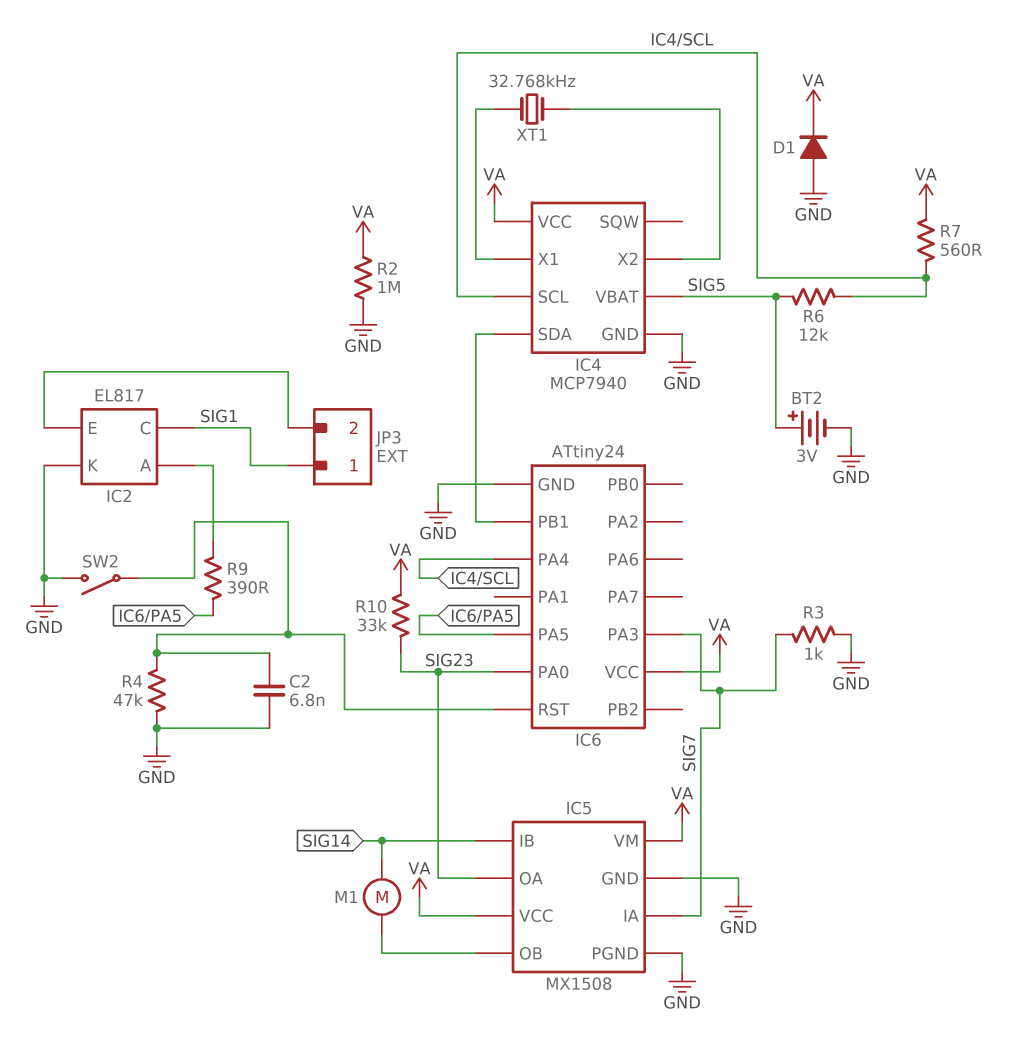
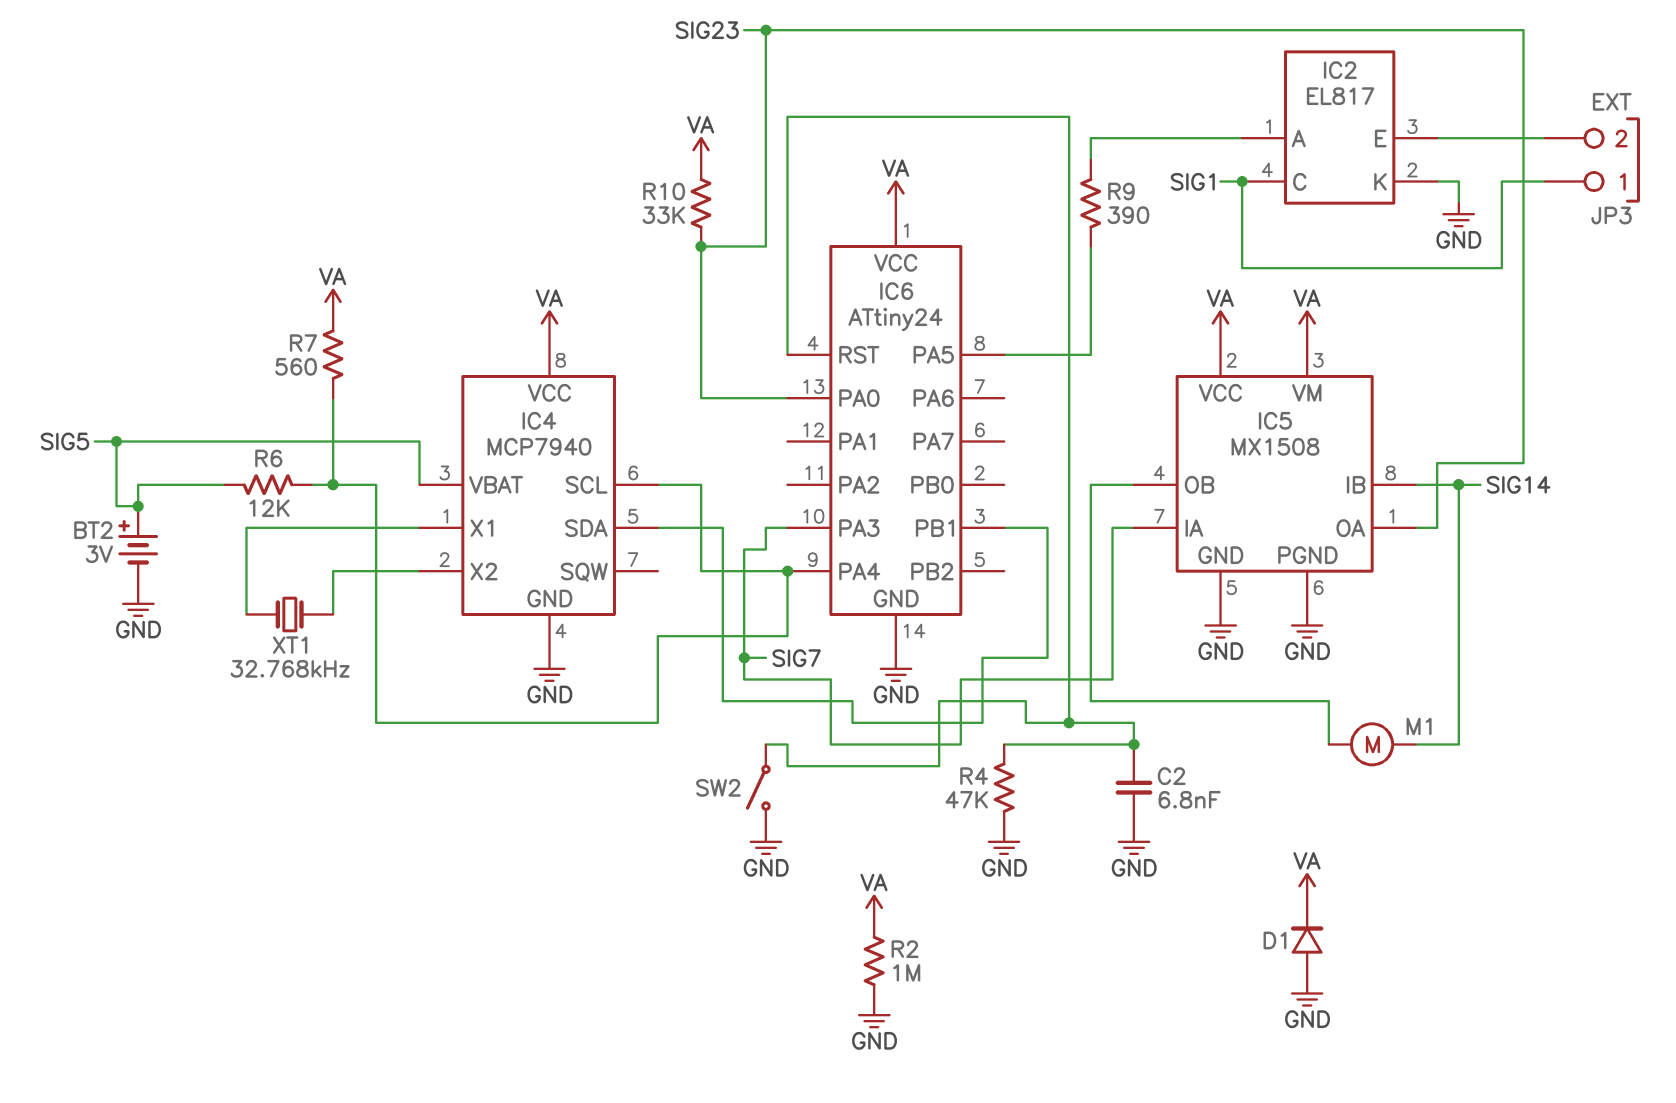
R3: 1k (GND, SIG7) -> none

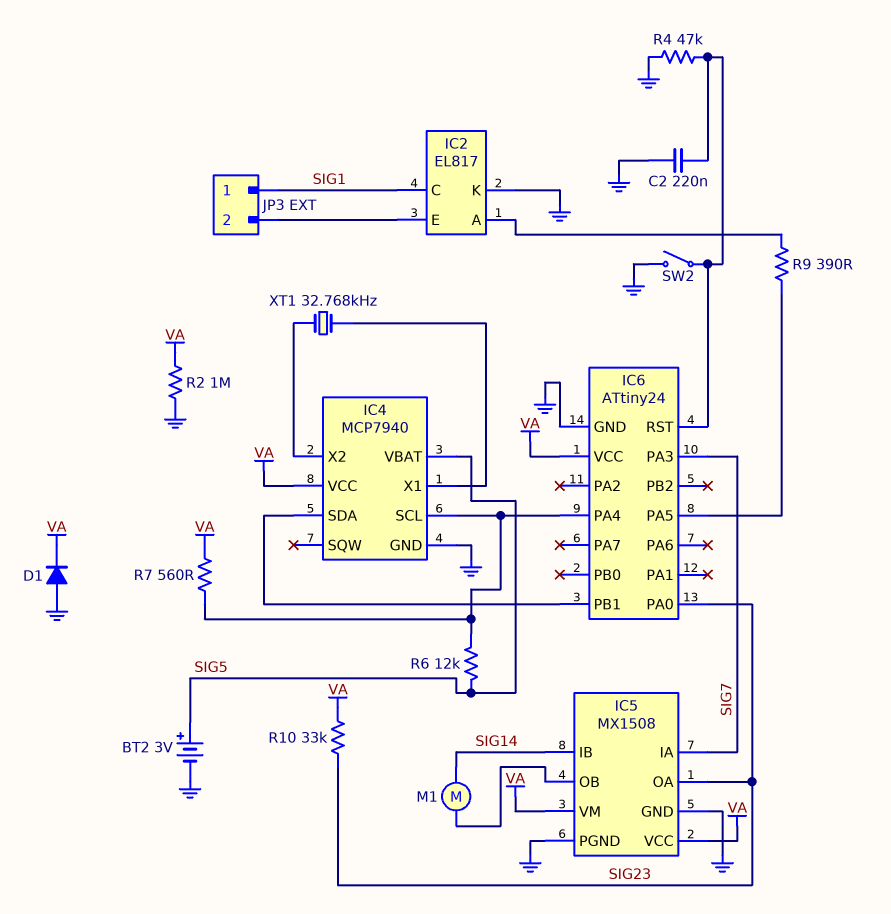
C2: 6.8nF (GND, IC6/RST) -> 220nF (GND, IC6/RST)

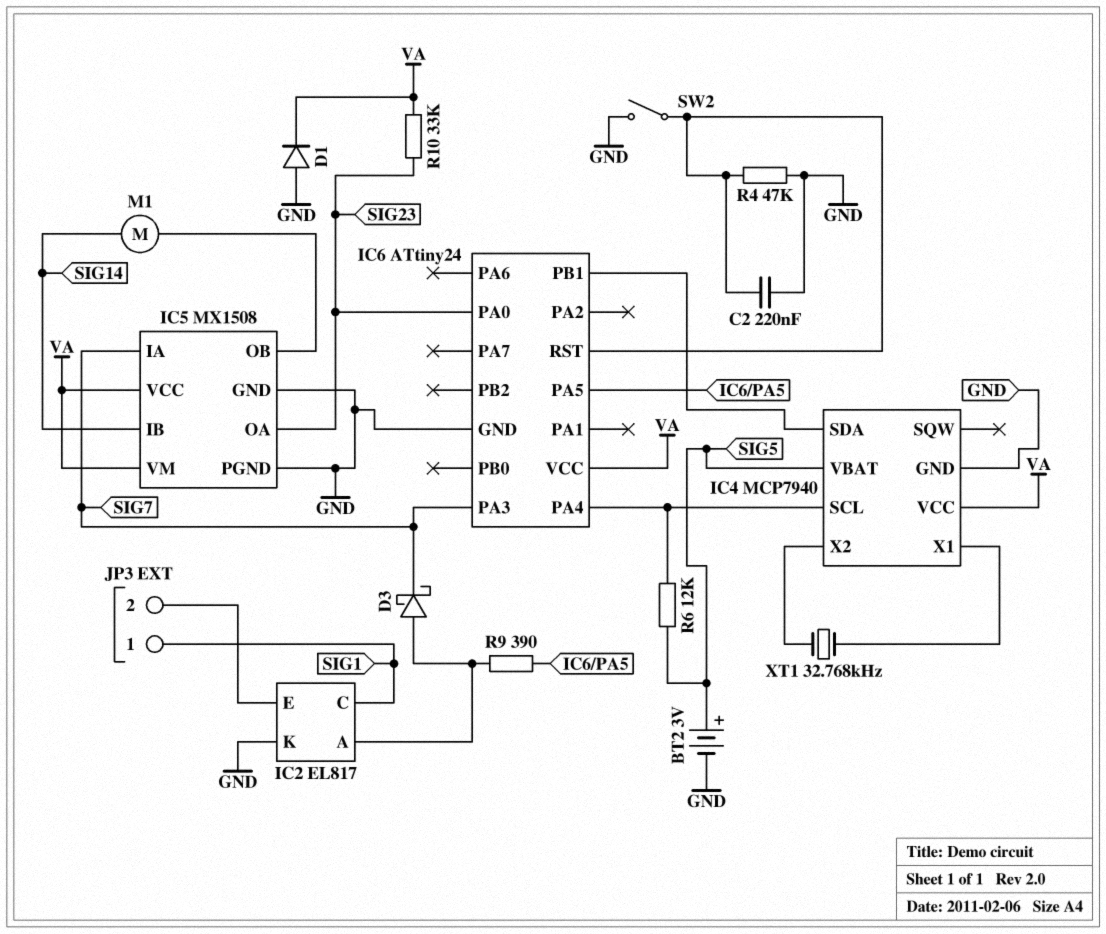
D3: none -> schottky (A IC2/A, K SIG7)
R2: 1M (GND, VA) -> none
R7: 560 (IC4/SCL, VA) -> none

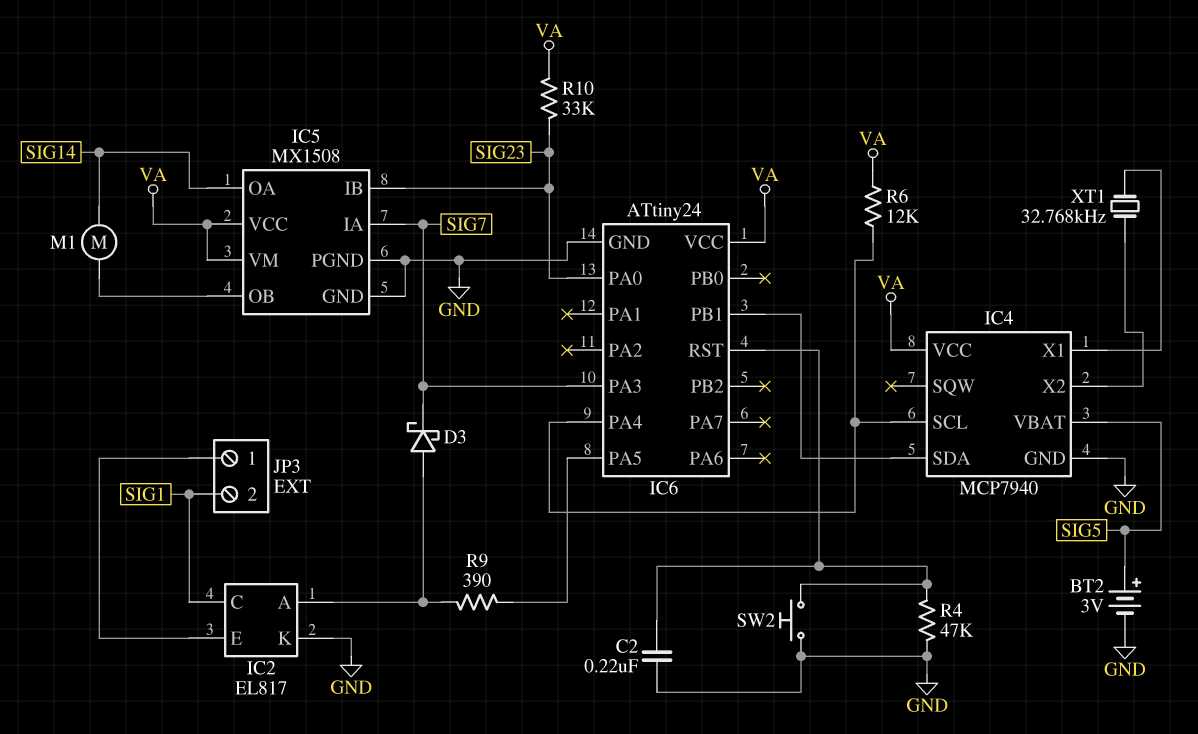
D1: diode (A GND, K VA) -> none
IC5 pin IB: SIG14 -> SIG23
IC5 pin OA: SIG23 -> SIG14
JP3 pin 1: SIG1 -> IC2/E
JP3 pin 2: IC2/E -> SIG1
R6: 12k (IC4/SCL, SIG5) -> 12k (IC4/SCL, VA)
SW2: switch (GND, IC6/RST) -> button (GND, IC6/RST)

